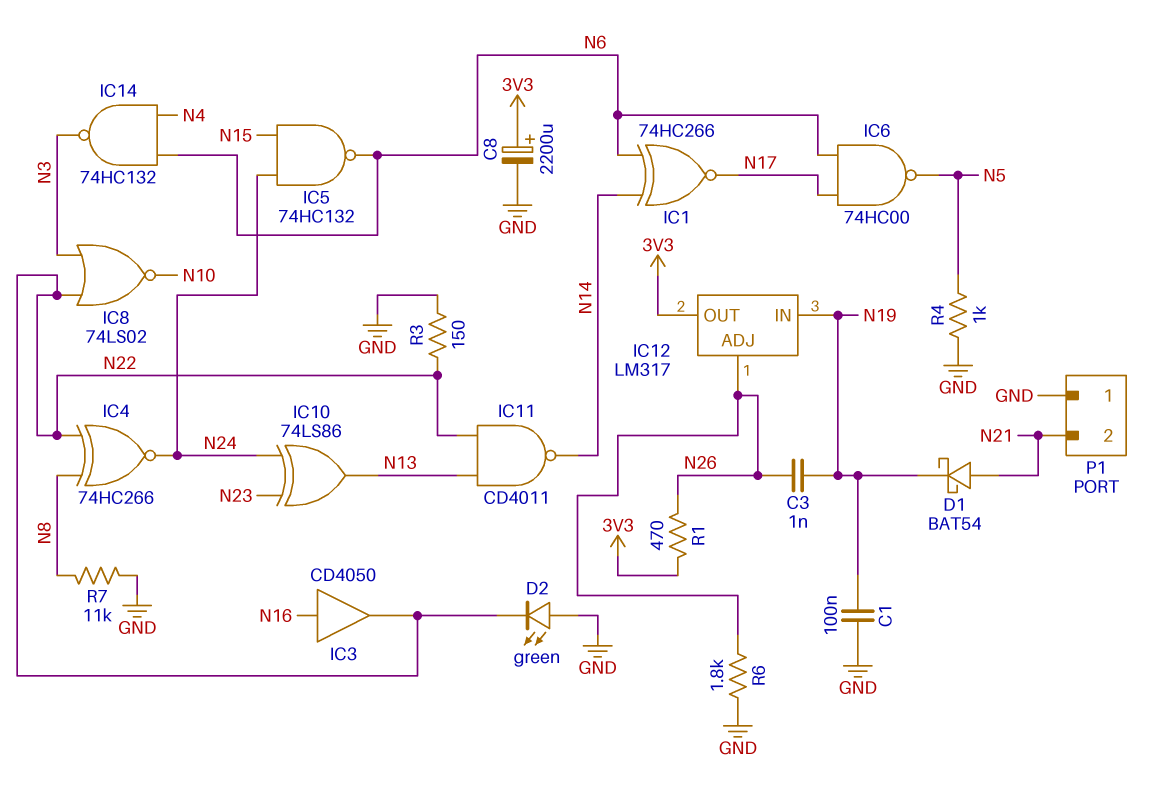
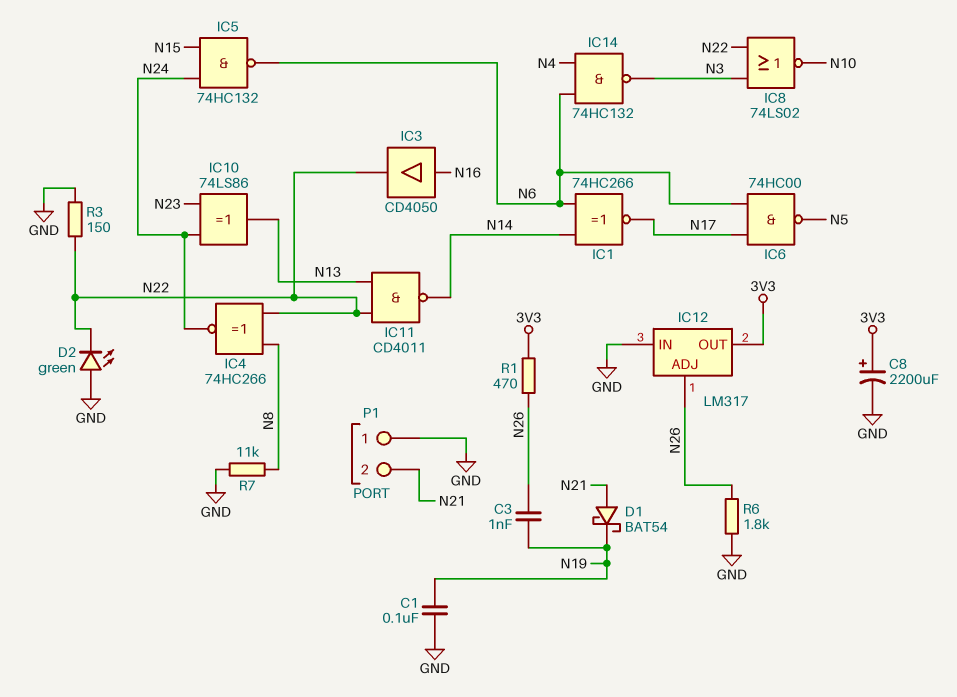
IC12 pin IN: N19 -> GND
R4: 1k (GND, N5) -> none

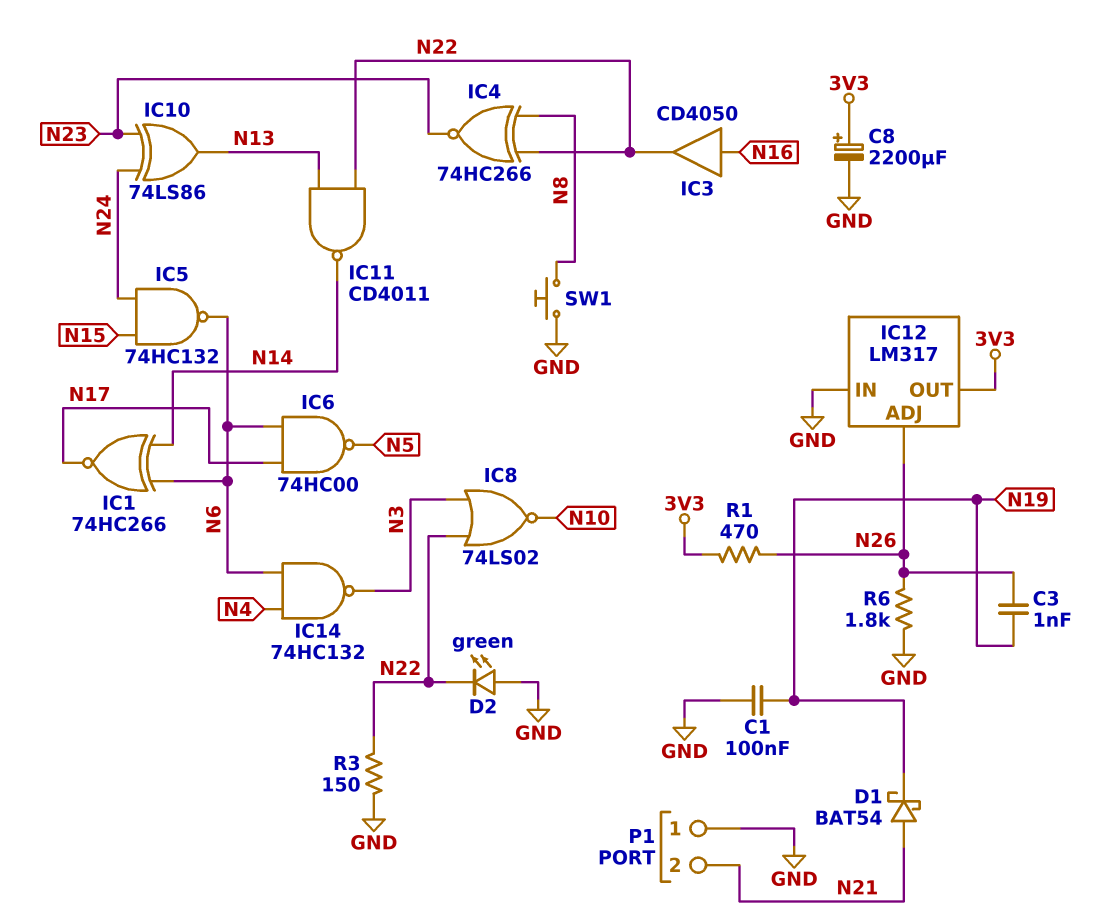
IC4: XNOR 74HC266 (in N8, in N22, out N24) -> XNOR 74HC266 (in N8, in N22, out N23)
R7: 11k (GND, N8) -> none
SW1: none -> button (GND, N8)

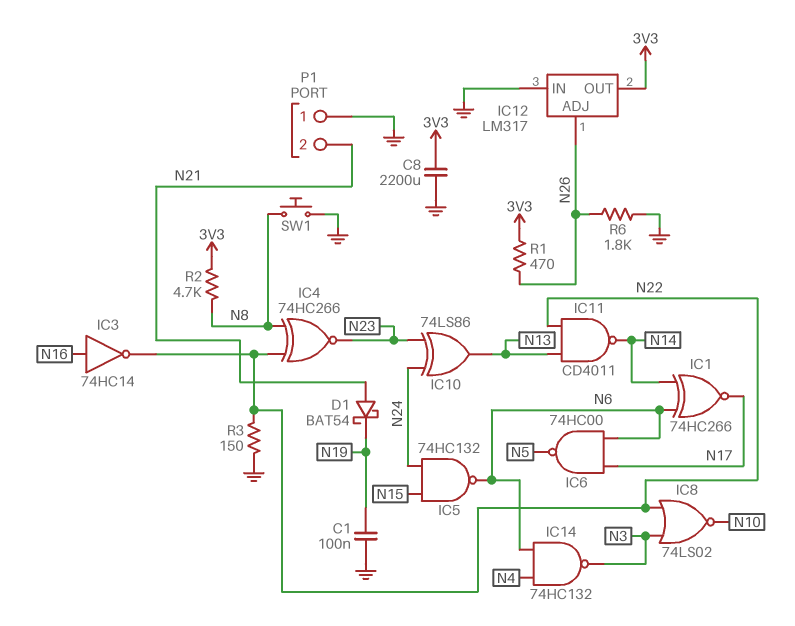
C3: 1nF (N19, N26) -> none
C8: 2200uF (plus 3V3, minus GND) -> 2200uF (3V3, GND)
D2: LED green (A GND, K N22) -> none
IC3: buffer CD4050 (in N16, out N22) -> NOT 74HC14 (in N16, out N22)
R2: none -> 4.7k (3V3, N8)

